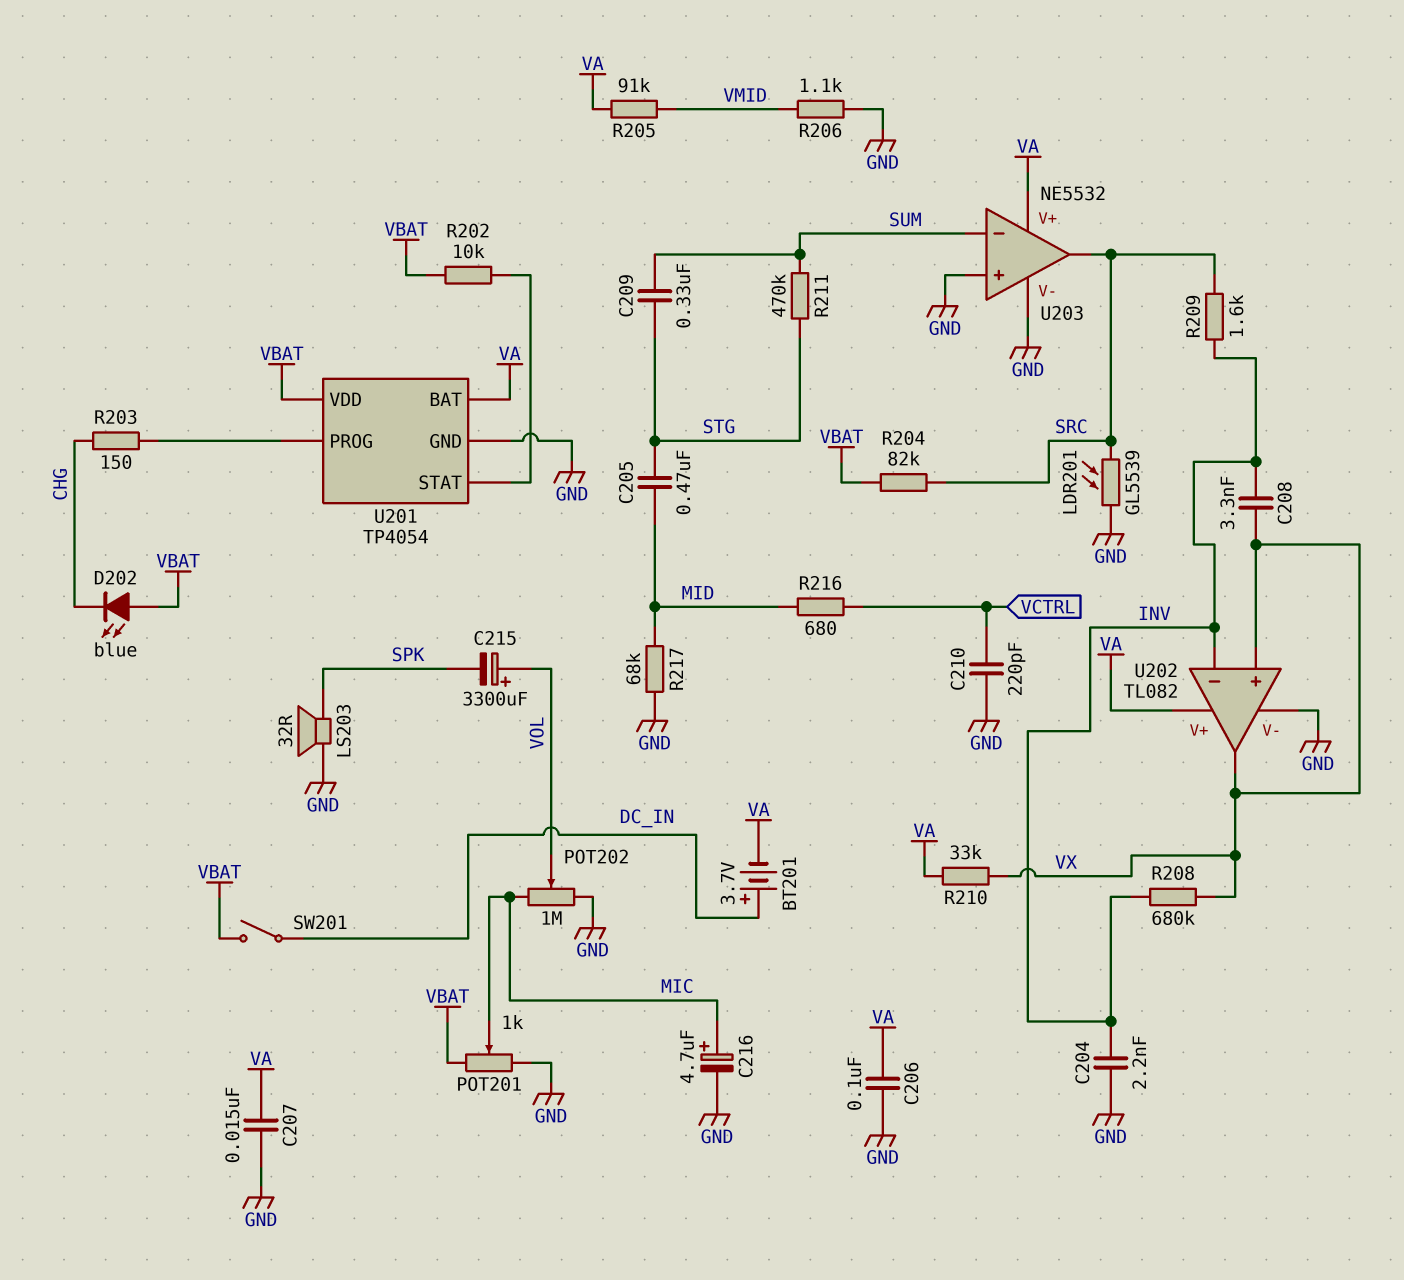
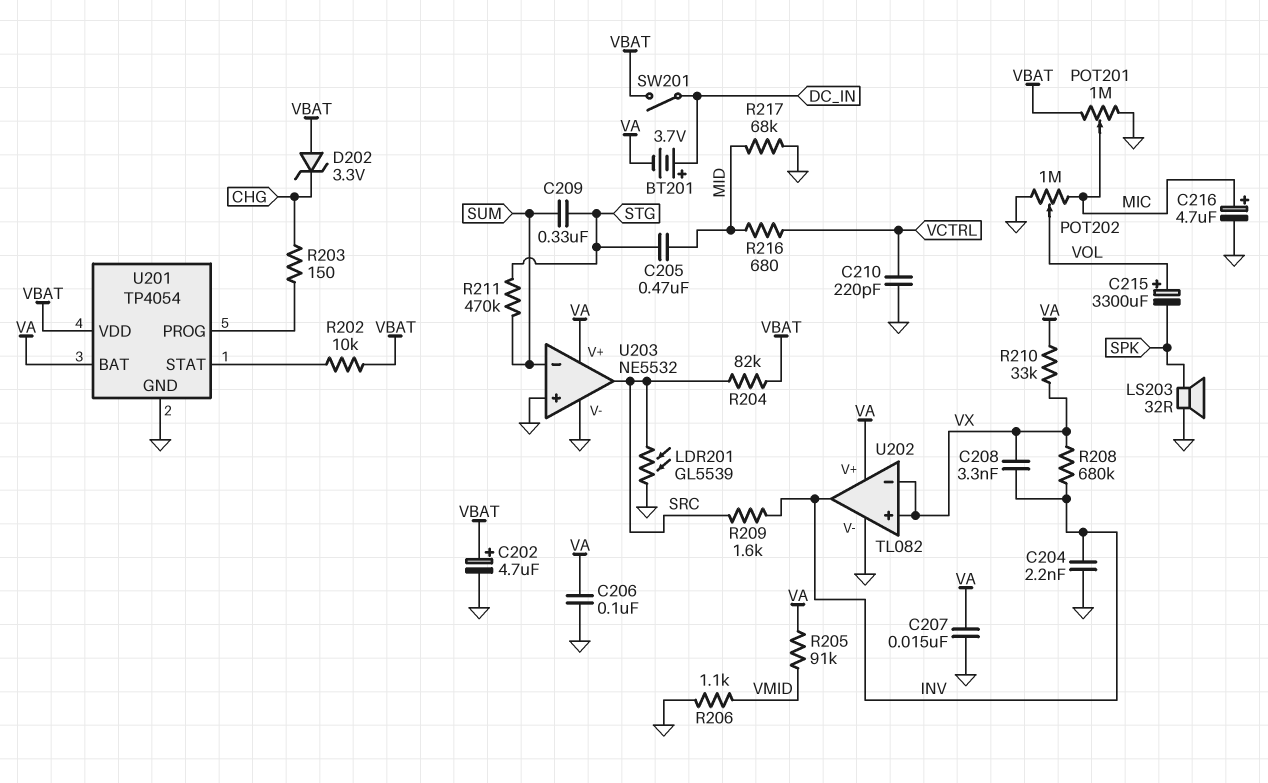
C202: none -> 4.7uF (plus VBAT, minus GND)
D202: LED blue (A VBAT, K CHG) -> zener 3.3V (A VBAT, K CHG)
POT201: 1k (GND, VBAT, wiper MIC) -> 1M (GND, VBAT, wiper MIC)
U202 pin in-: INV -> VX
U202 pin out: VX -> INV

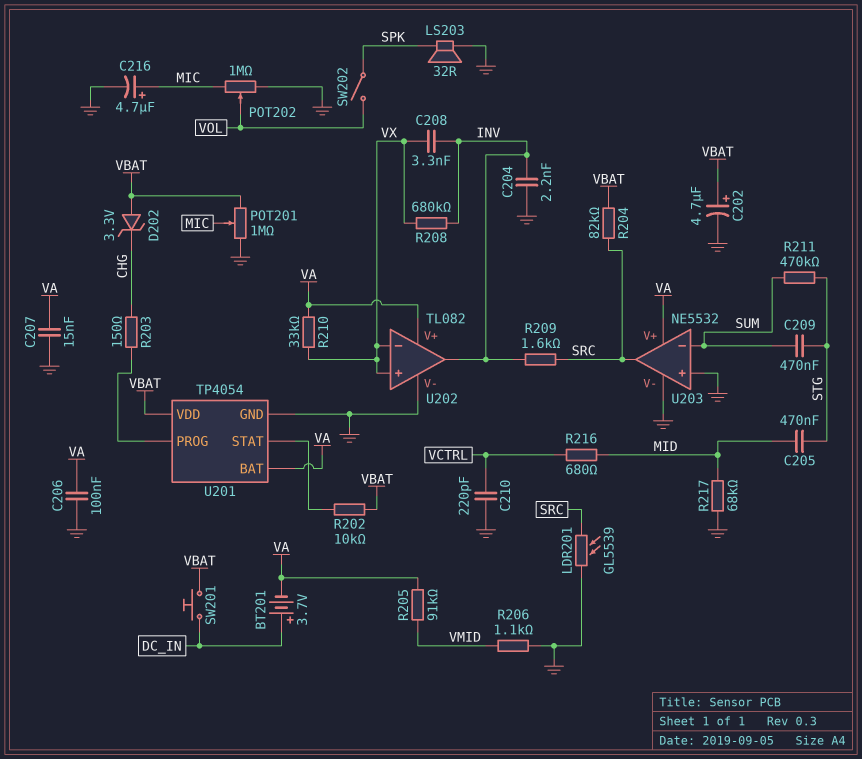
C209: 330nF (STG, SUM) -> 470nF (STG, SUM)
C215: 3300uF (plus VOL, minus SPK) -> none
SW201: switch (DC_IN, VBAT) -> button (DC_IN, VBAT)
SW202: none -> switch (SPK, VOL)

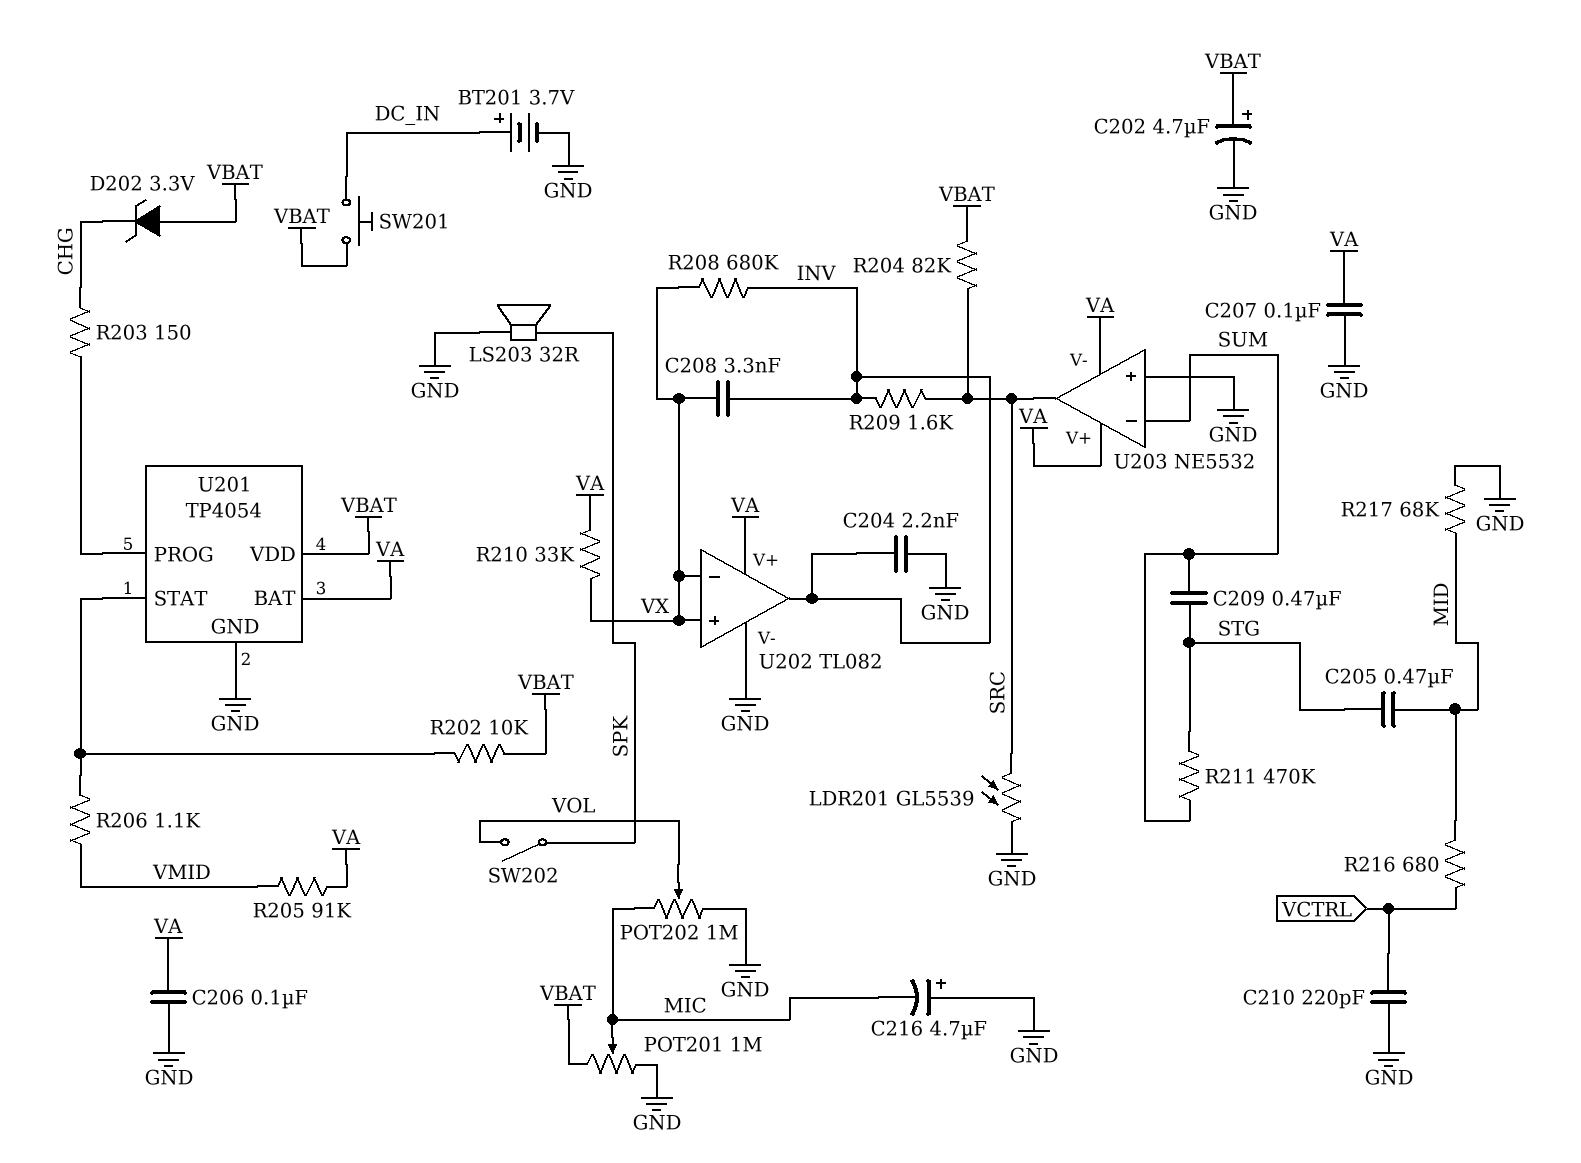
BT201: 3.7V (plus DC_IN, minus VA) -> 3.7V (plus DC_IN, minus GND)
C207: 15nF (GND, VA) -> 100nF (GND, VA)
C216: 4.7uF (plus MIC, minus GND) -> 4.7uF (plus GND, minus MIC)
R206: 1.1k (GND, VMID) -> 1.1k (U201/STAT, VMID)
U203 pin V-: GND -> VA

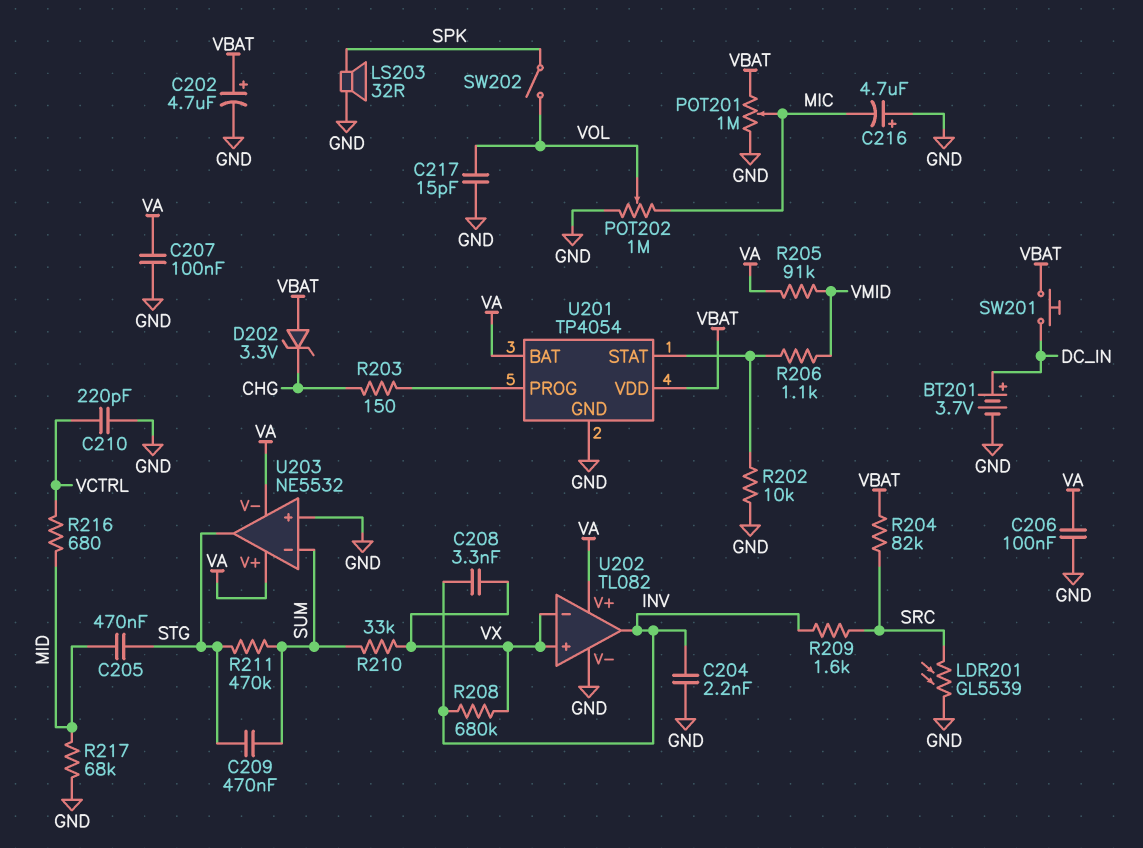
C217: none -> 15pF (GND, VOL)
R202: 10k (U201/STAT, VBAT) -> 10k (GND, U201/STAT)
R210: 33k (VA, VX) -> 33k (SUM, VX)
U203 pin out: SRC -> STG

